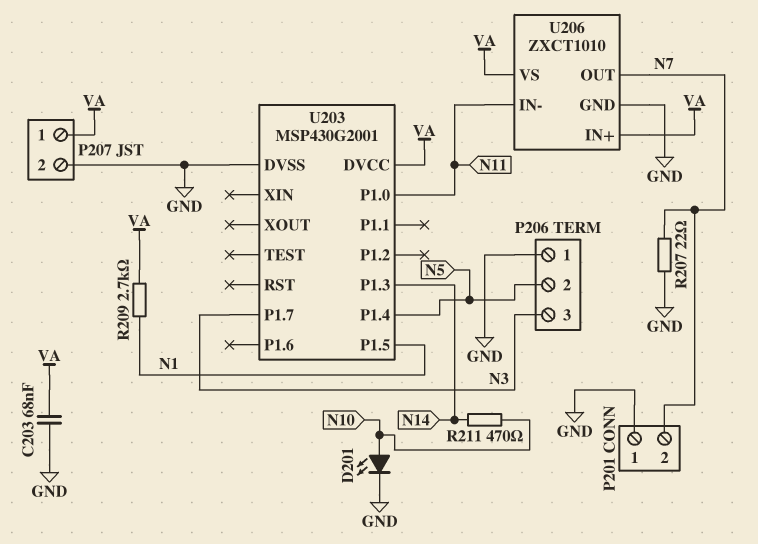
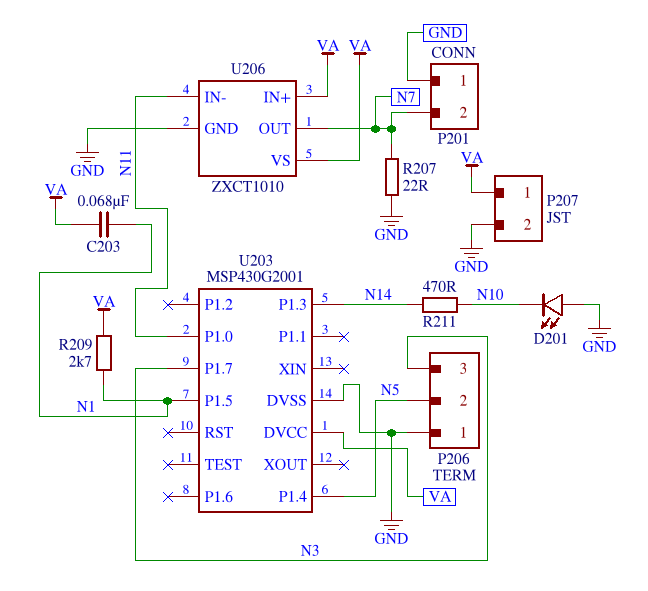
C203: 68nF (GND, VA) -> 68nF (N1, VA)
D201: LED (A N10, K GND) -> LED (A GND, K N10)

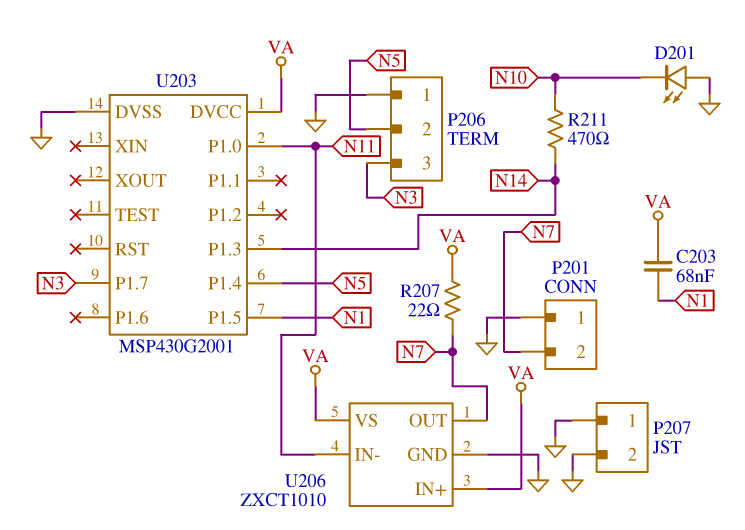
P207 pin 1: VA -> GND
R207: 22 (GND, N7) -> 22 (N7, VA)
R209: 2.7k (N1, VA) -> none

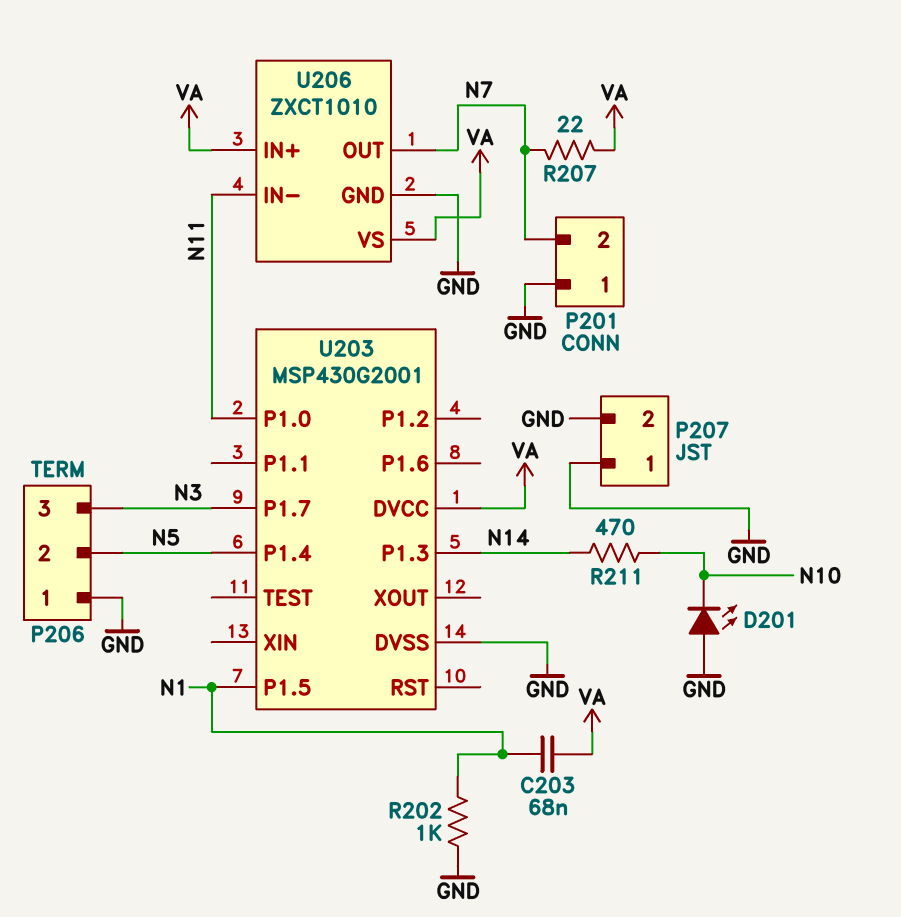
R202: none -> 1k (GND, N1)

